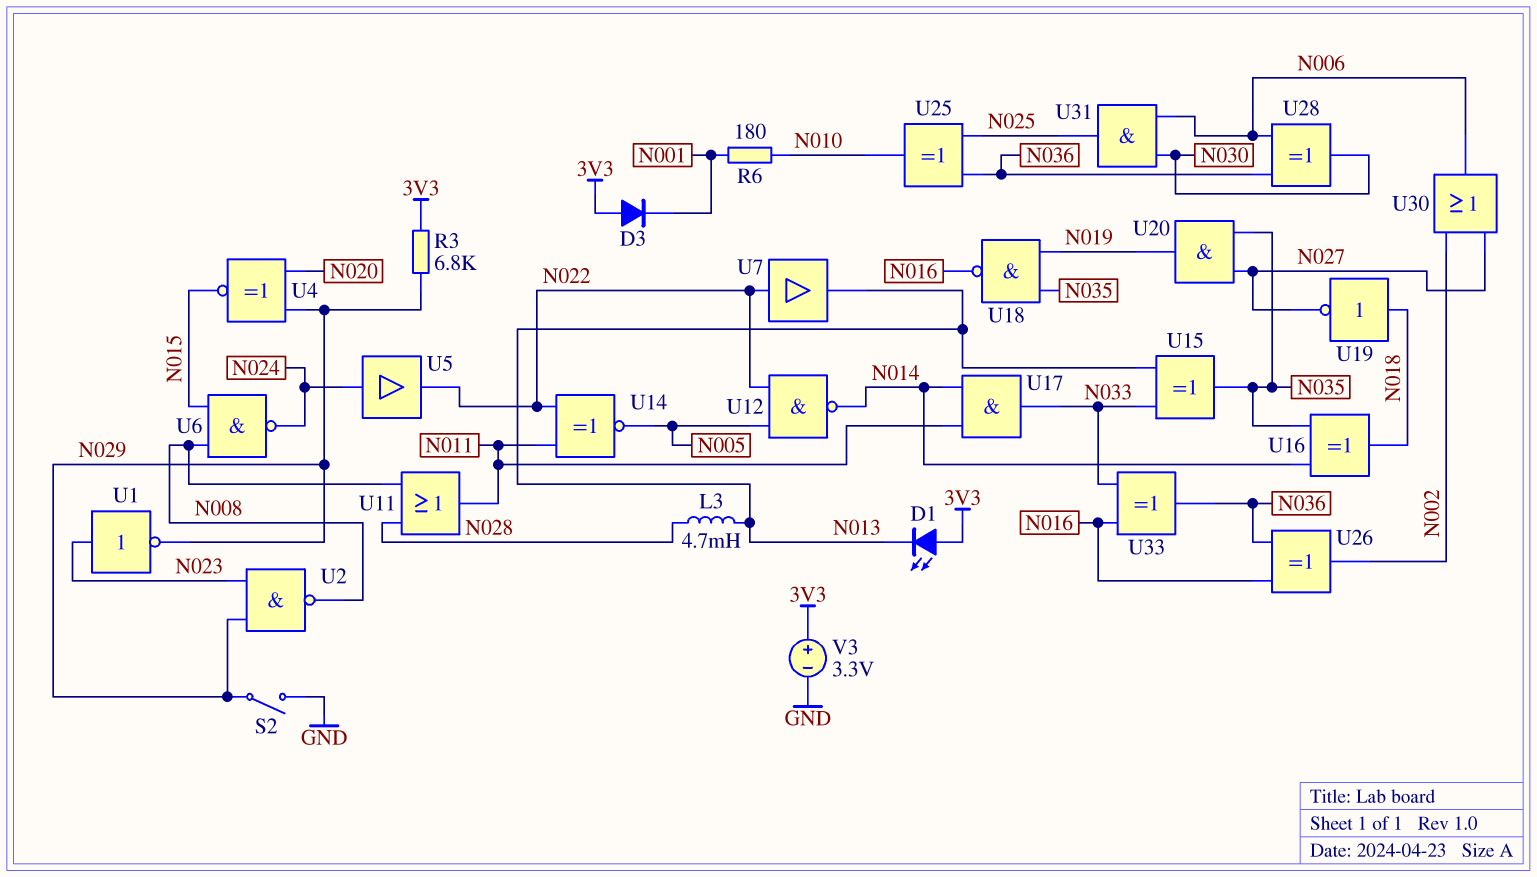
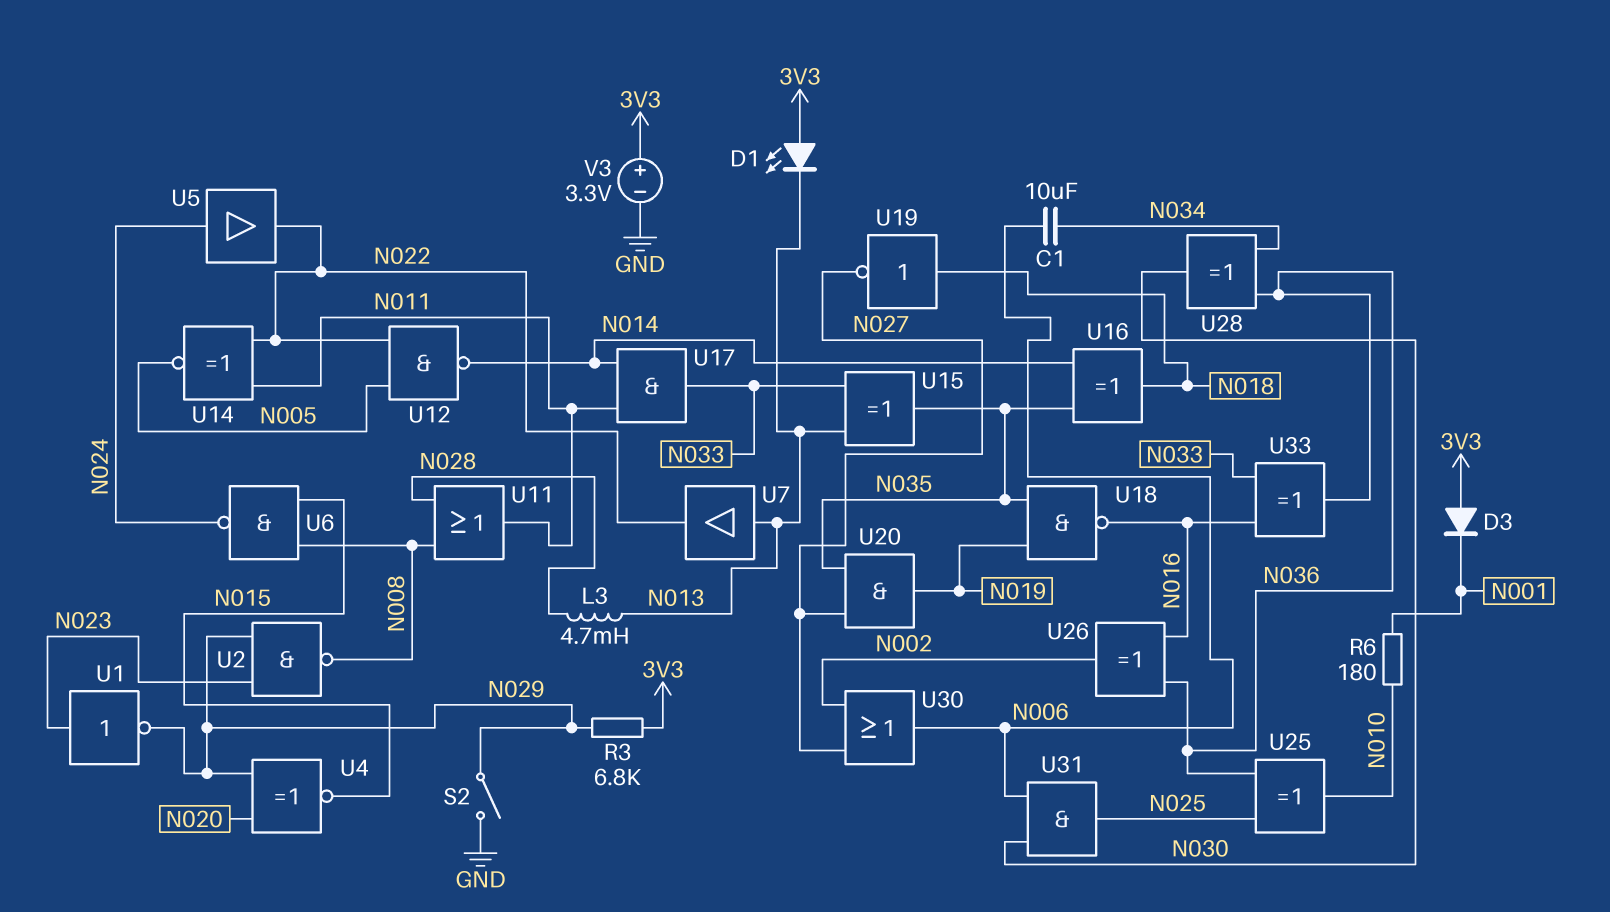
C1: none -> 10uF (N006, N034)
U7: buffer (in N022, out N013) -> buffer (in N013, out N022)
U28: XOR (in N006, in N036, out N030) -> XOR (in N034, in N036, out N030)

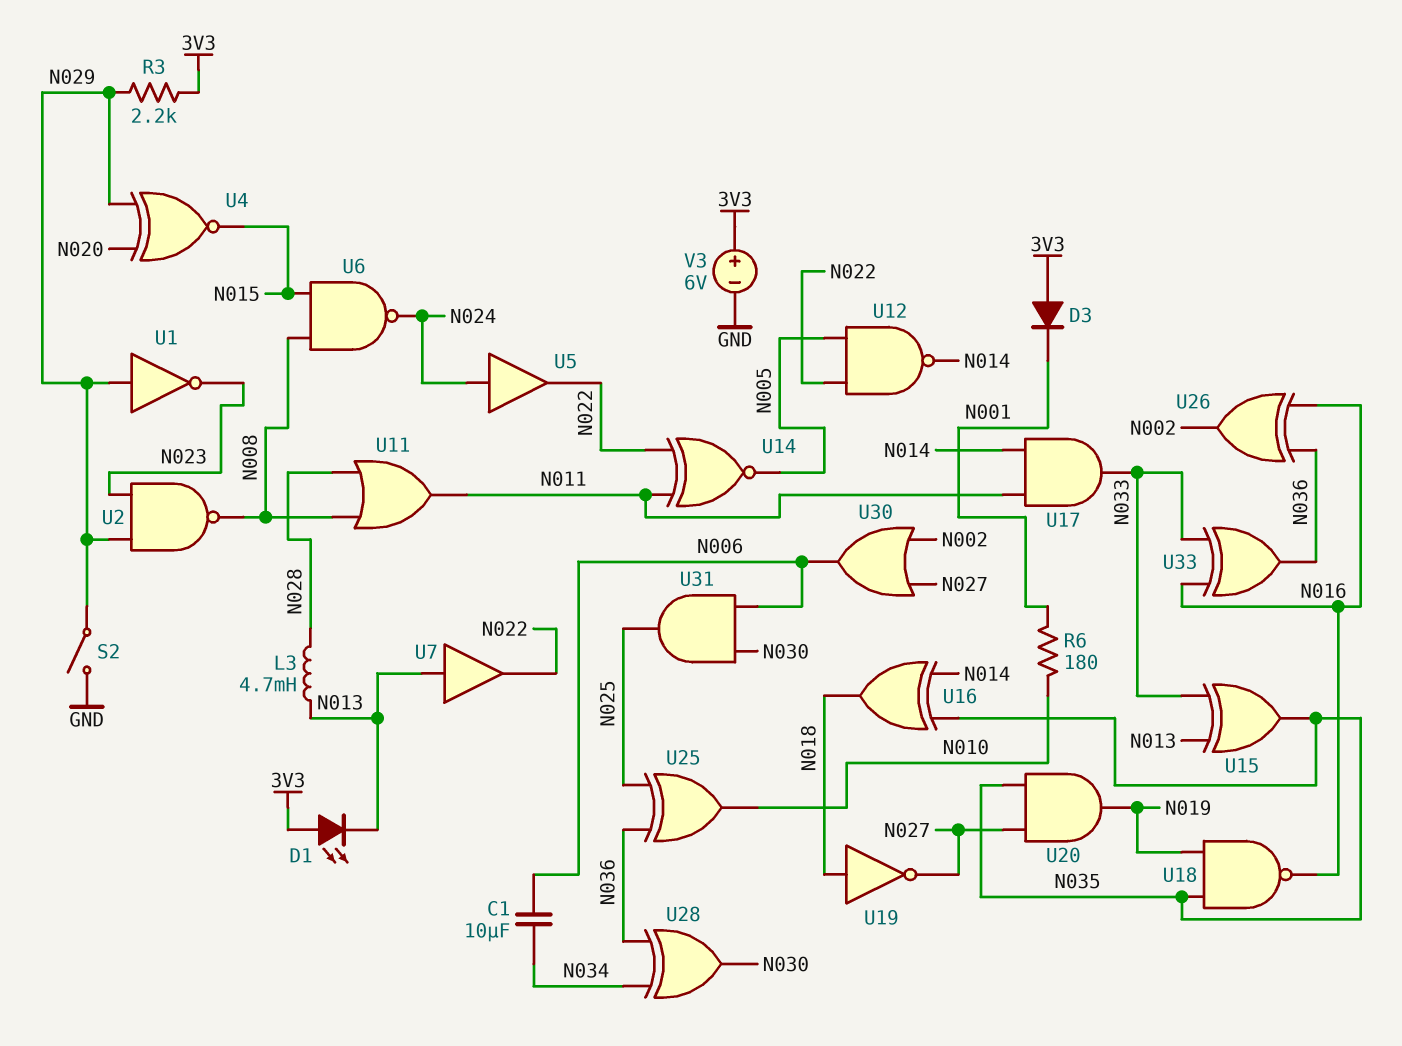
R3: 6.8k (3V3, N029) -> 2.2k (3V3, N029)
U1: NOT (in N023, out N029) -> NOT (in N029, out N023)
V3: 3.3V (plus 3V3, minus GND) -> 6V (plus 3V3, minus GND)

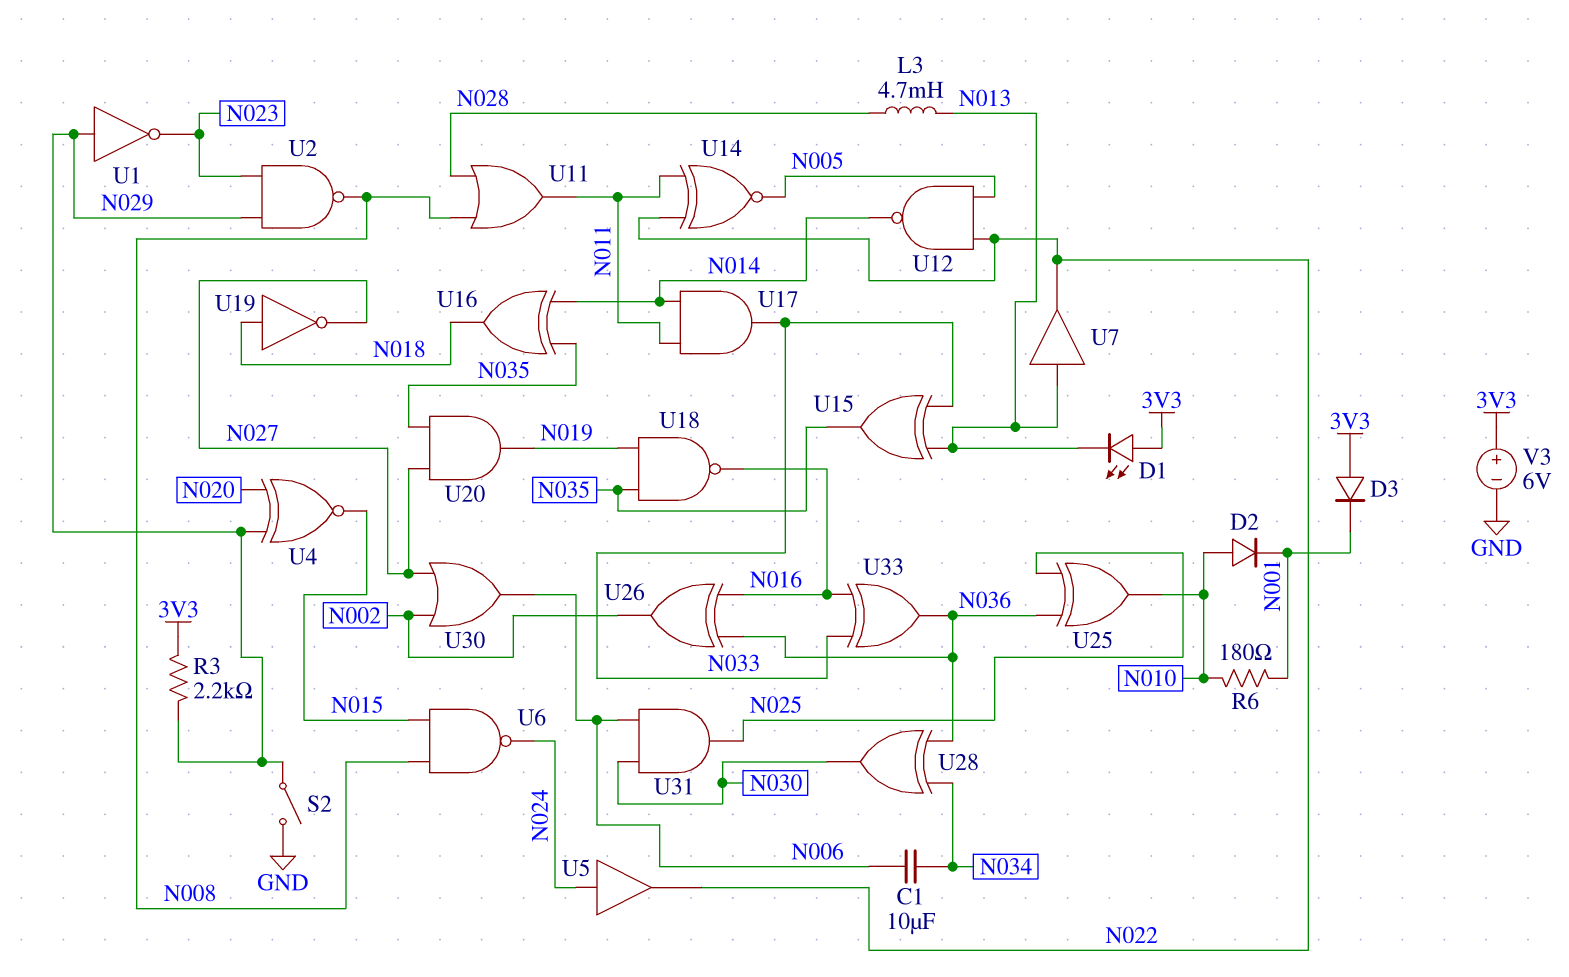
D2: none -> diode (A N010, K N001)

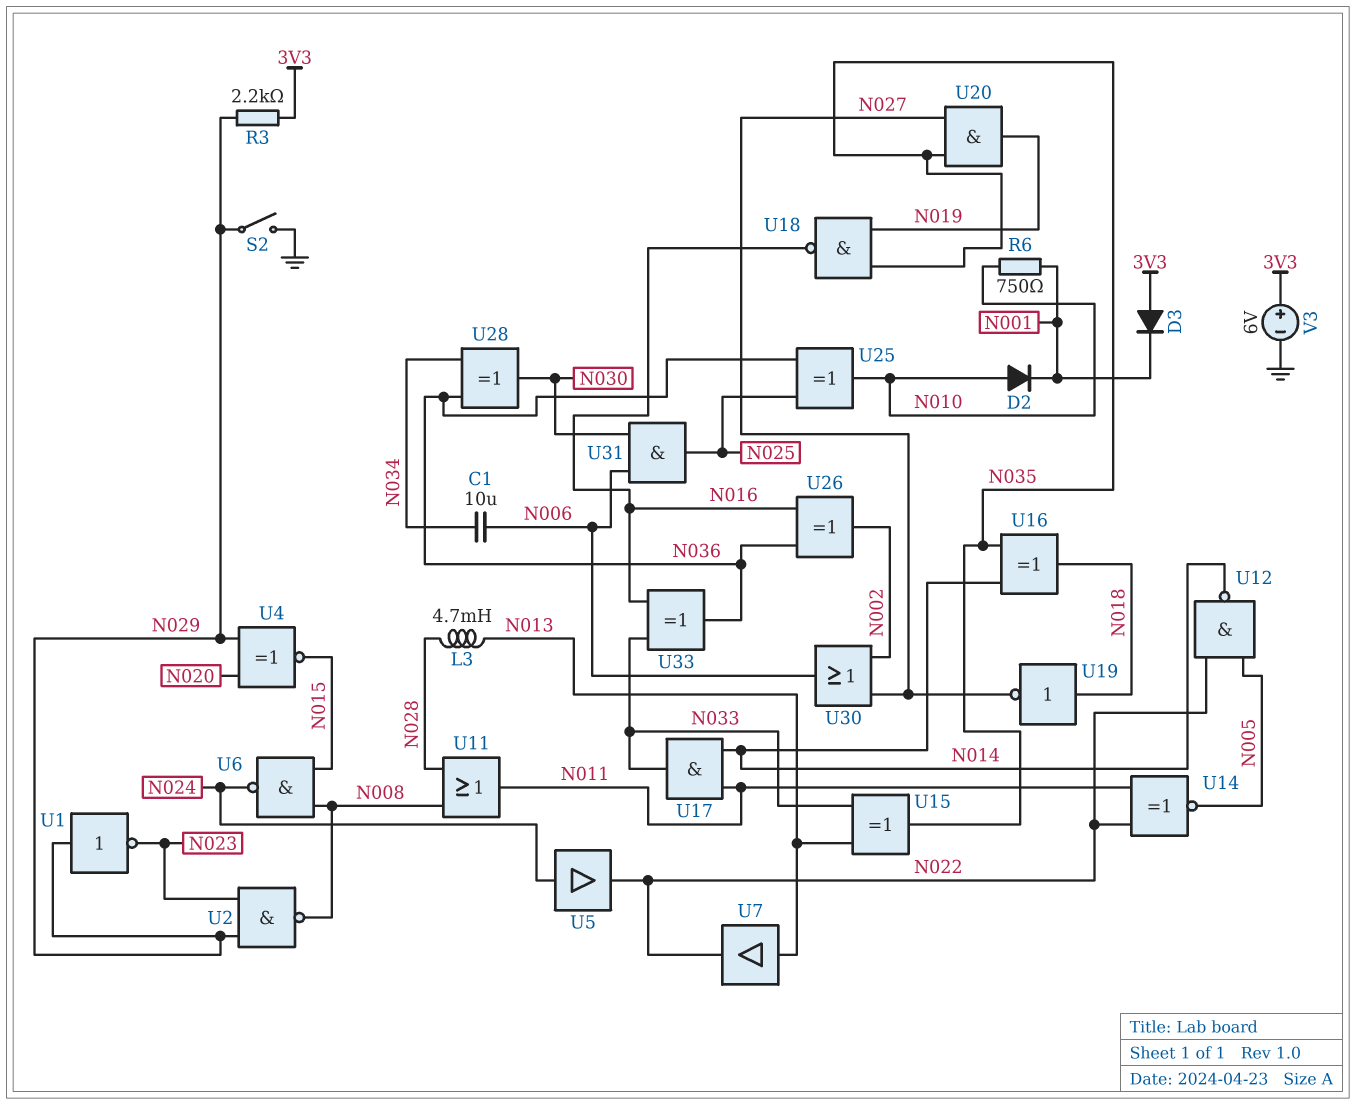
D1: LED (A 3V3, K N013) -> none
R6: 180 (N001, N010) -> 750 (N001, N010)

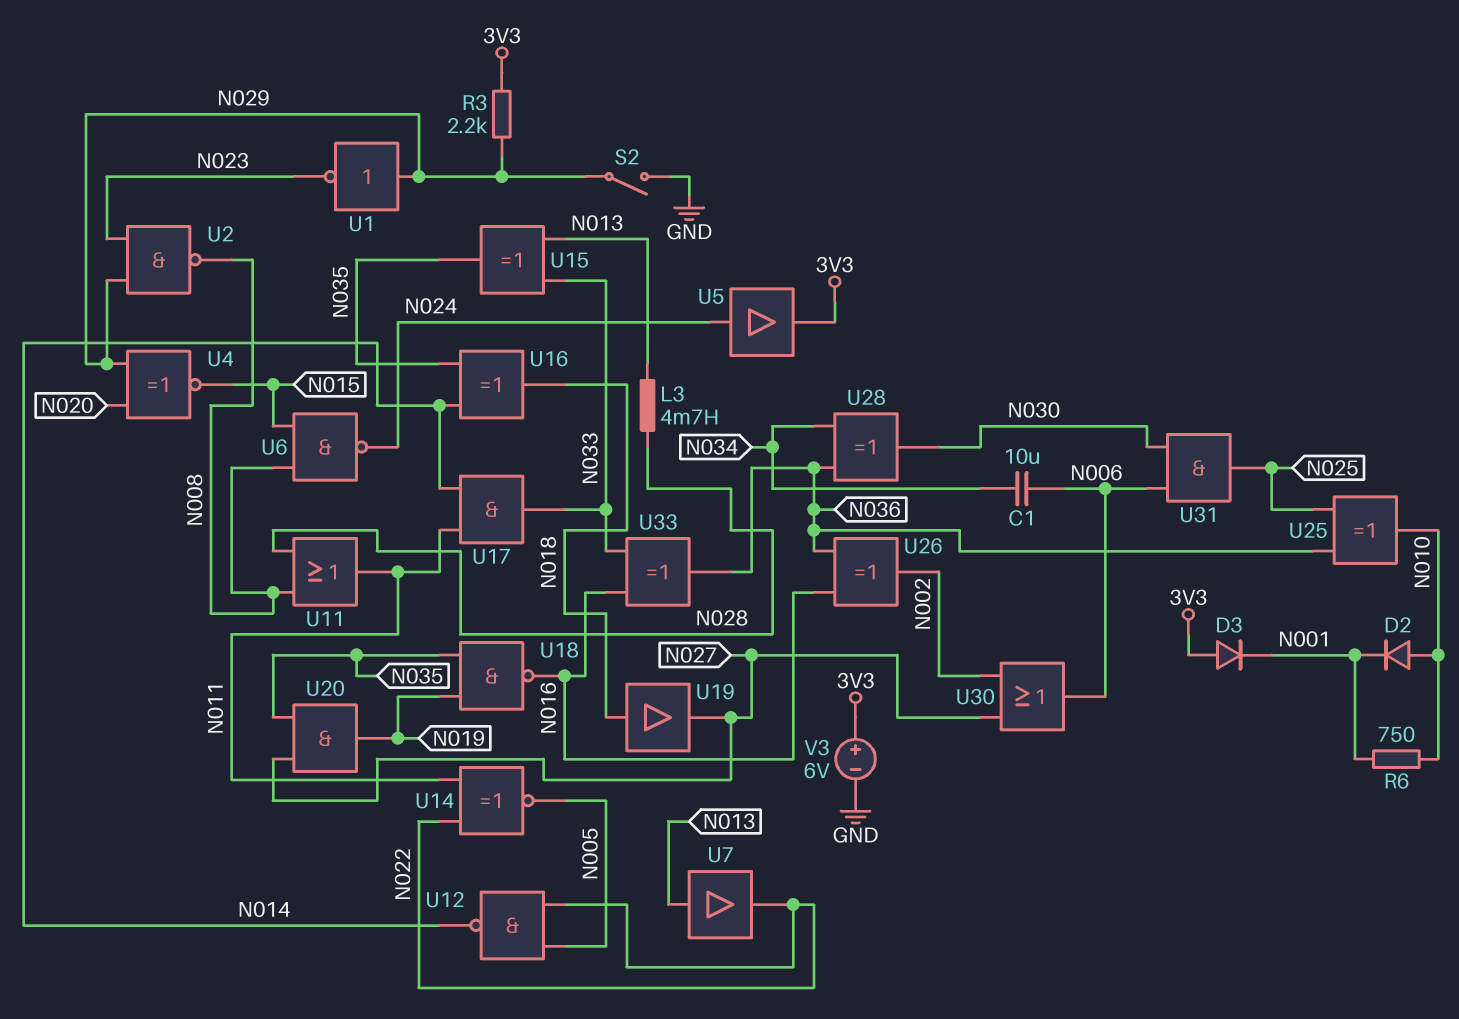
U5: buffer (in N024, out N022) -> buffer (in N024, out 3V3)
U19: NOT (in N018, out N027) -> buffer (in N018, out N027)

